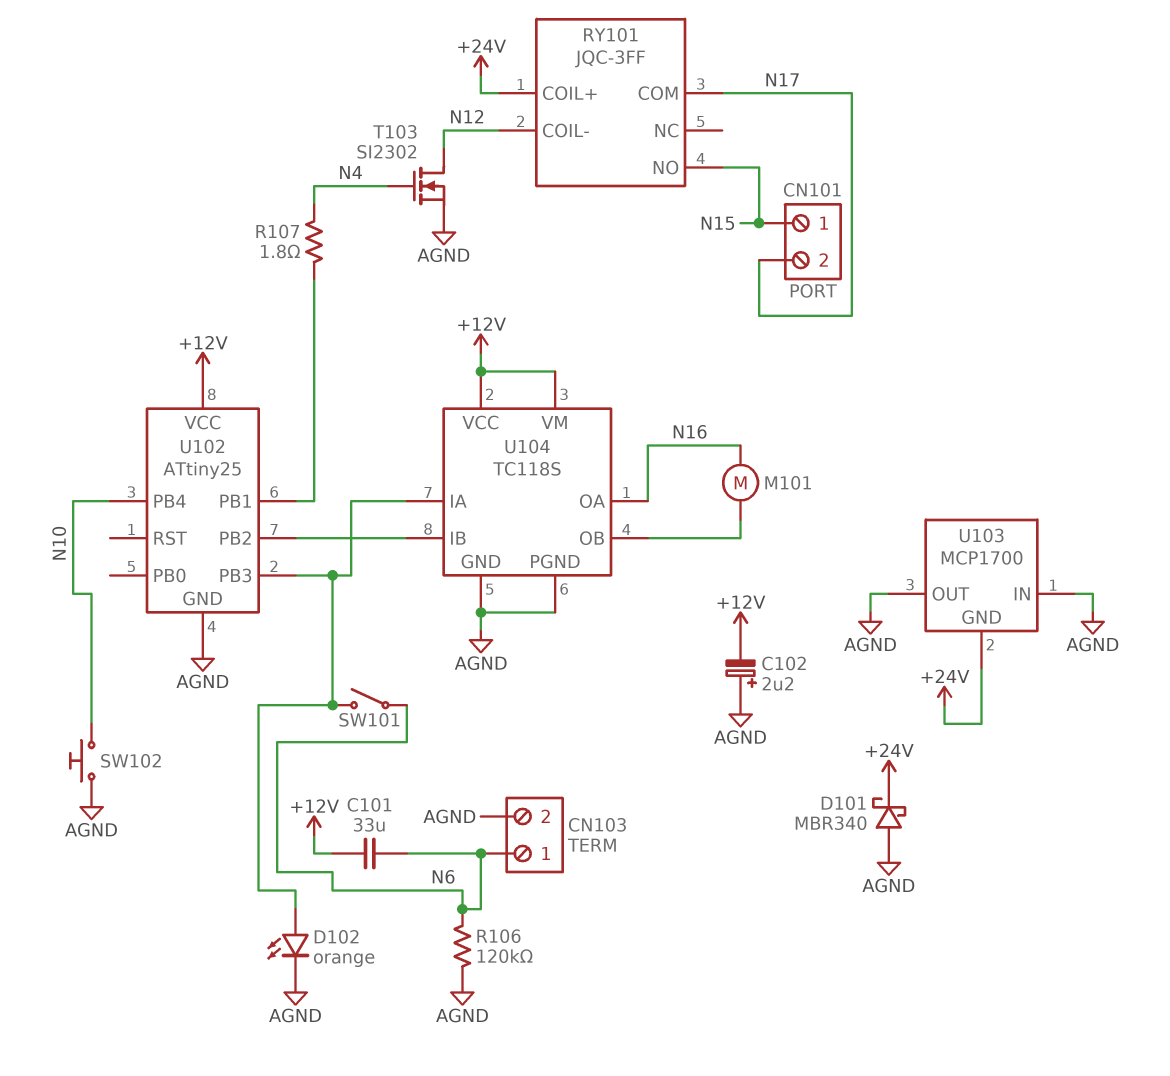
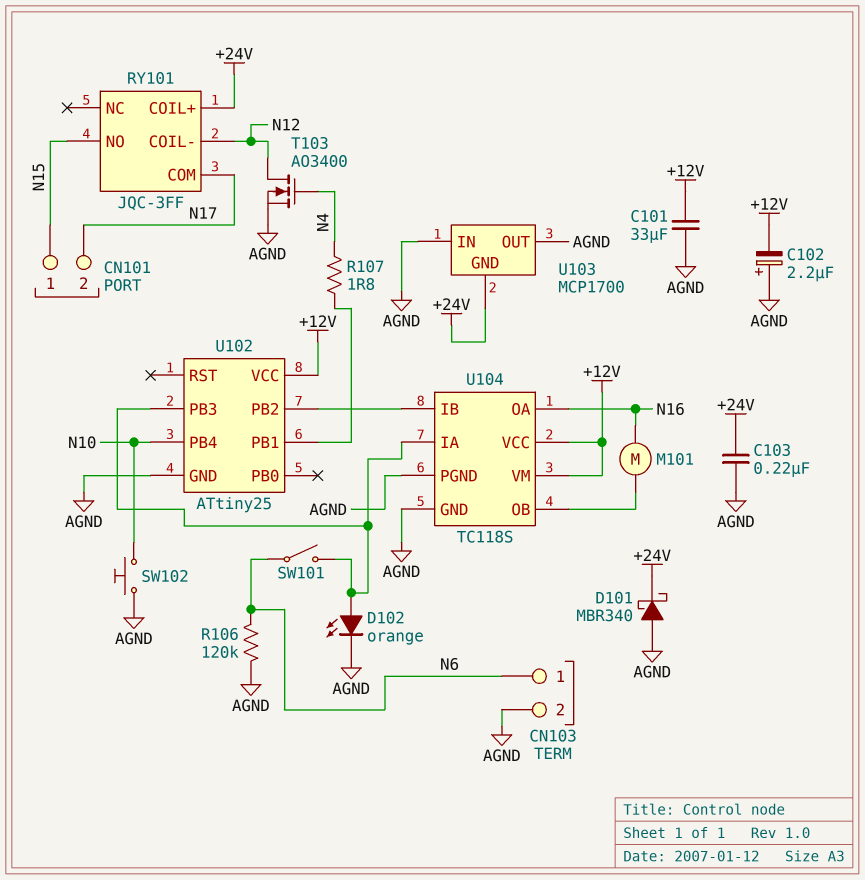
C101: 33uF (+12V, N6) -> 33uF (+12V, AGND)
C103: none -> 220nF (+24V, AGND)
T103: NMOS SI2302 (G N4, D N12, S AGND) -> NMOS AO3400 (G N4, D N12, S AGND)

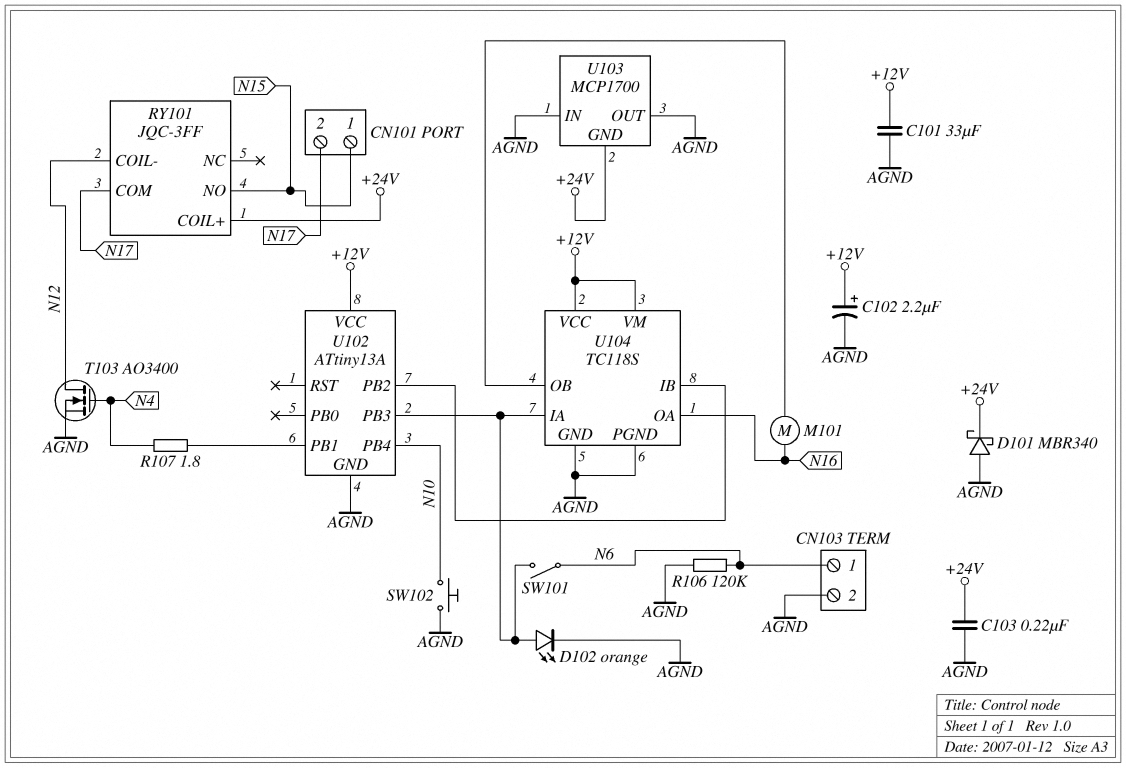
C102: 2.2uF (plus AGND, minus +12V) -> 2.2uF (plus +12V, minus AGND)
U102: ATtiny25 -> ATtiny13A

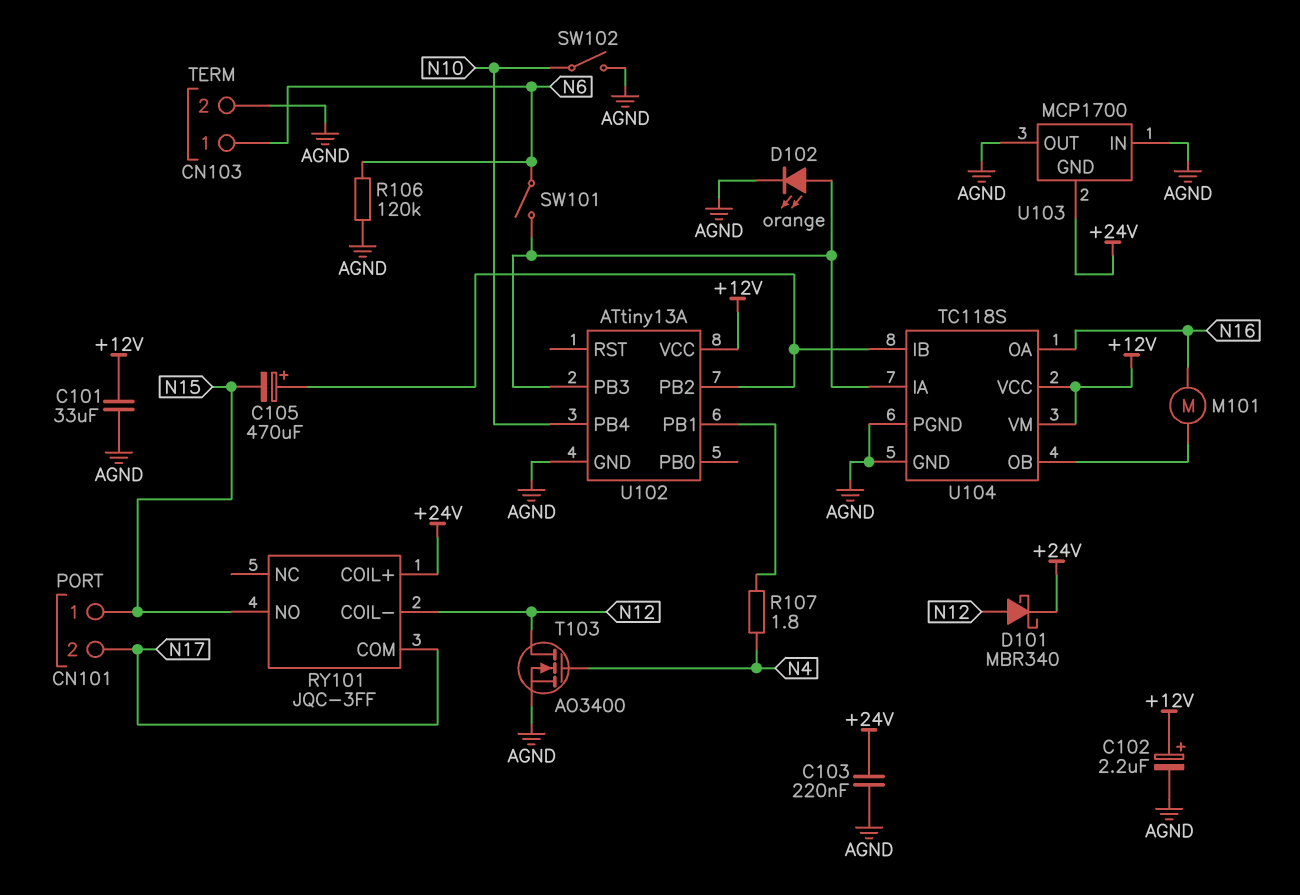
C105: none -> 470uF (plus U102/PB2, minus N15)
D101: schottky MBR340 (A AGND, K +24V) -> schottky MBR340 (A N12, K +24V)
SW102: button (AGND, N10) -> switch (AGND, N10)

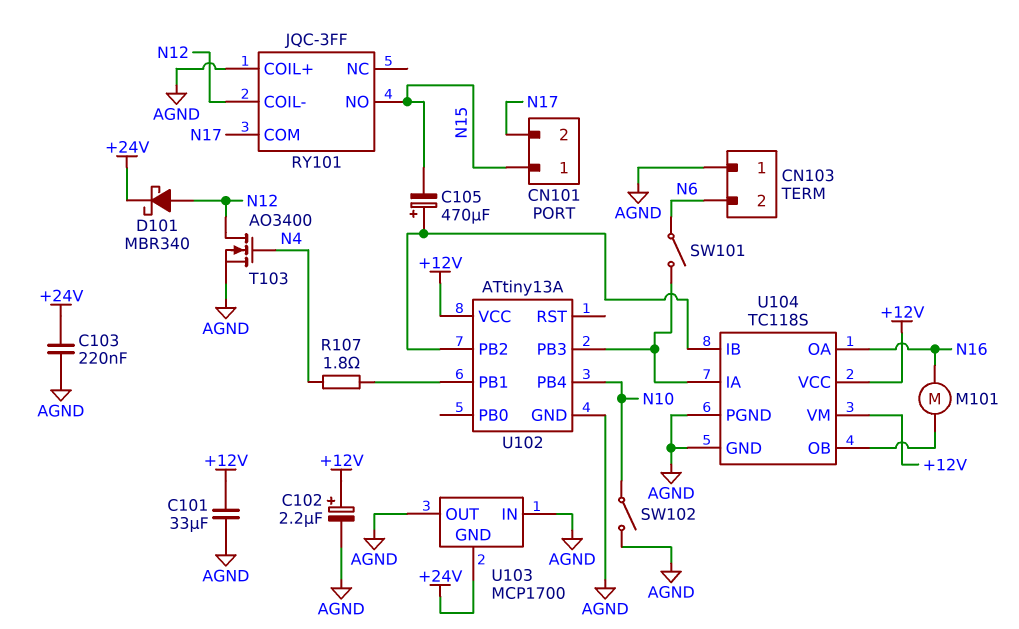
CN103 pin 1: N6 -> AGND
CN103 pin 2: AGND -> N6
D102: LED orange (A U102/PB3, K AGND) -> none
R106: 120k (AGND, N6) -> none
RY101 pin COIL+: +24V -> AGND

